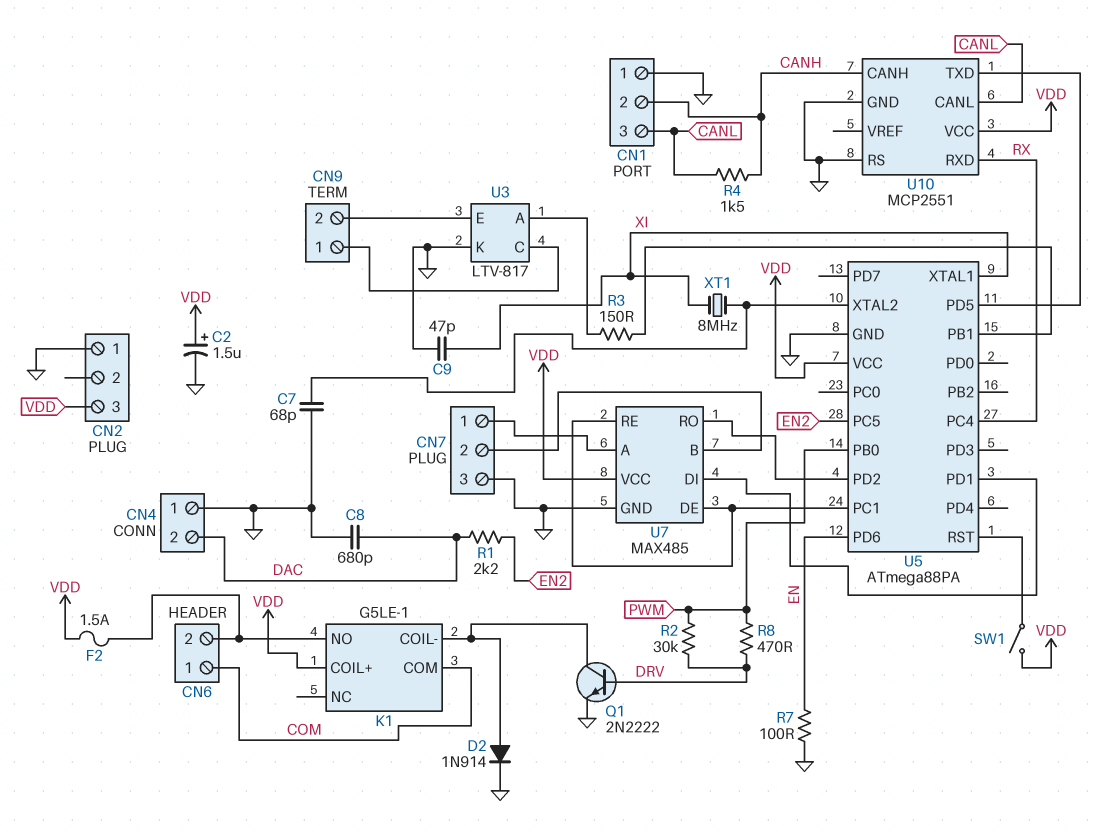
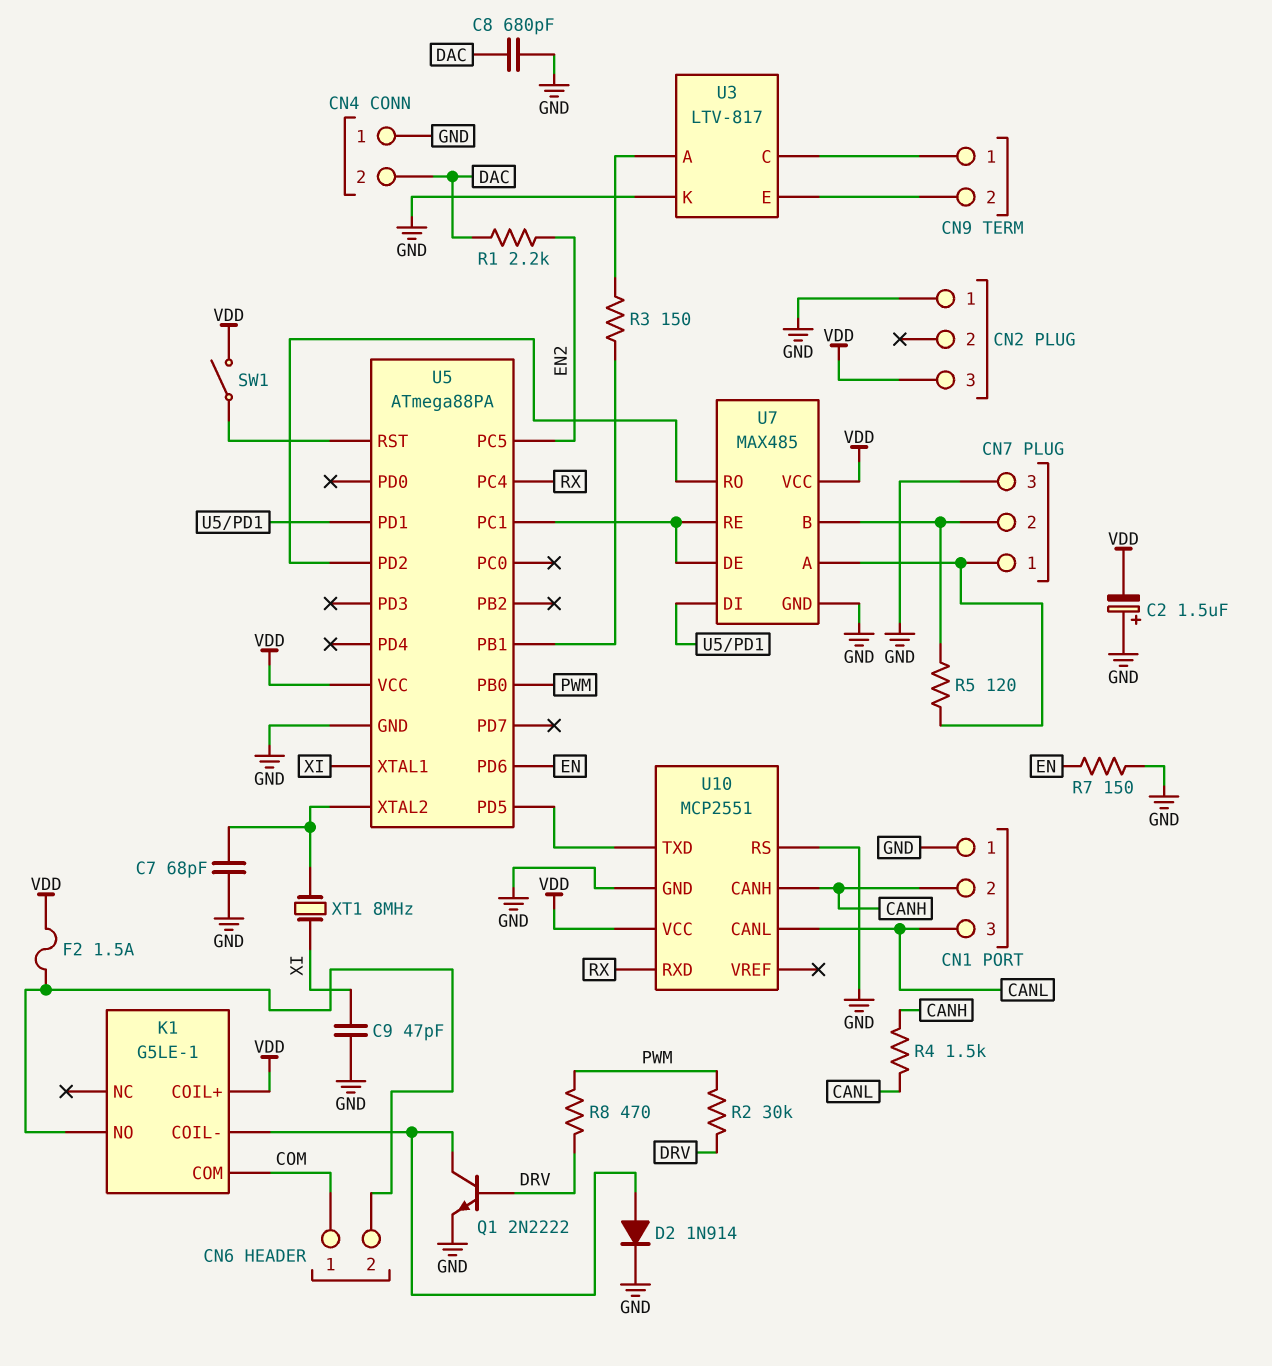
C2: 1.5uF (plus VDD, minus GND) -> 1.5uF (plus GND, minus VDD)
R5: none -> 120 (CN7/1, CN7/2)
R7: 100 (EN, GND) -> 150 (EN, GND)

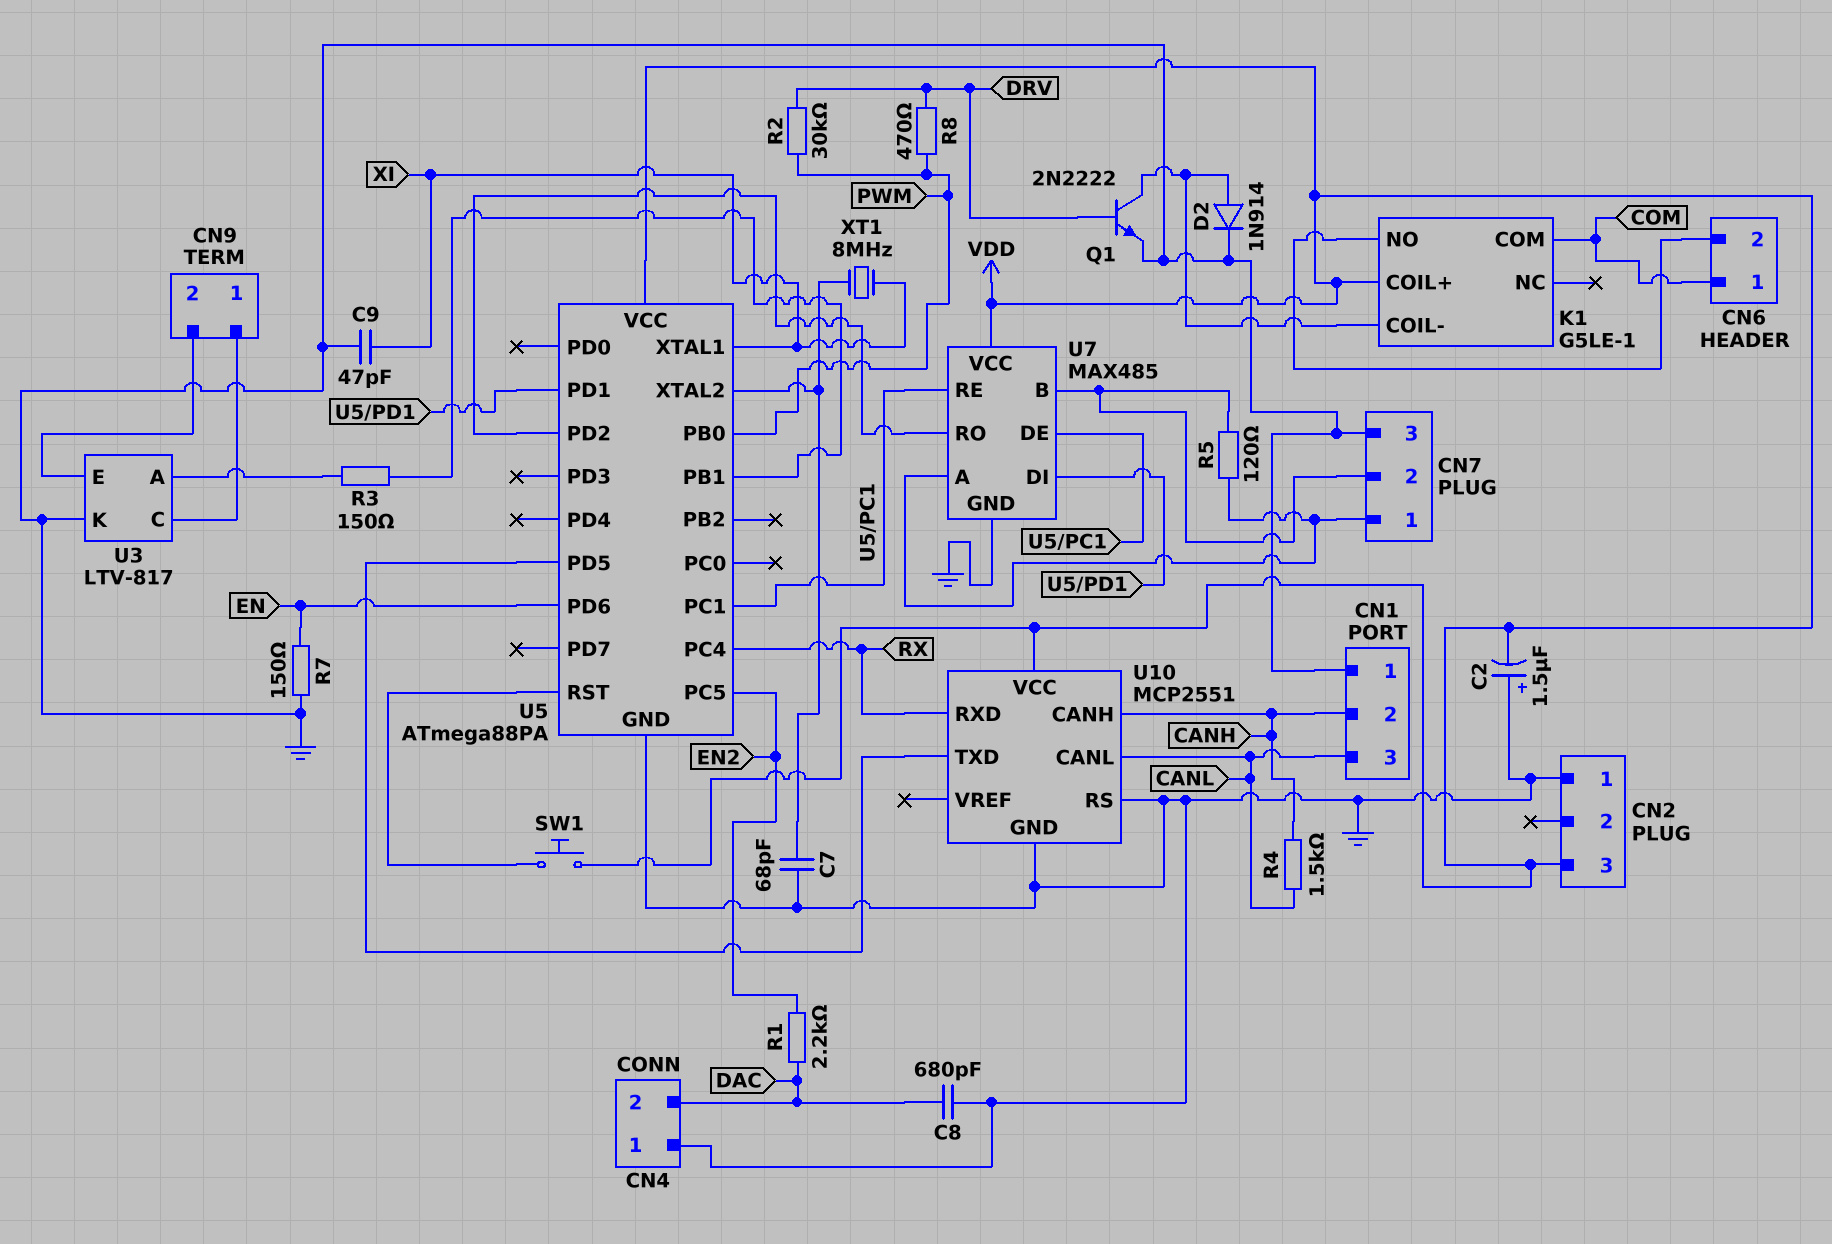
F2: 1.5A (CN6/2, VDD) -> none
SW1: switch (U5/RST, VDD) -> button (U5/RST, VDD)

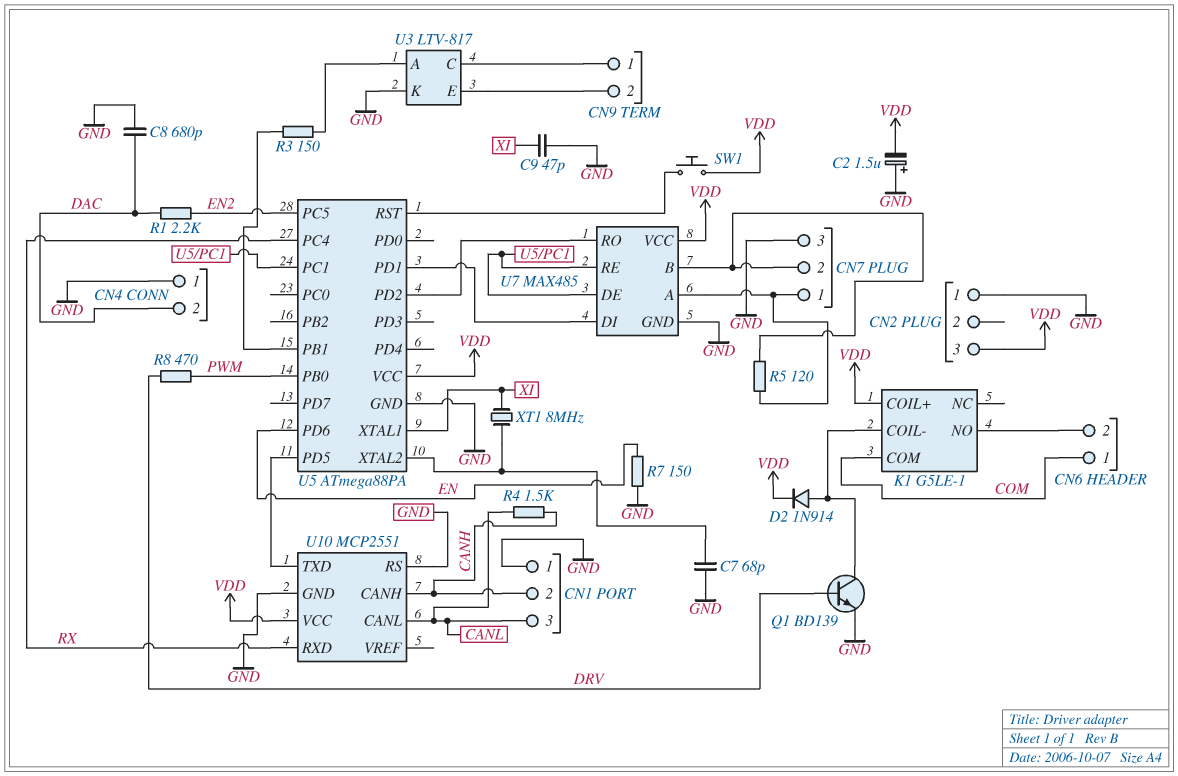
D2: diode 1N914 (A K1/COIL-, K GND) -> diode 1N914 (A K1/COIL-, K VDD)
Q1: NPN 2N2222 (B DRV, C K1/COIL-, E GND) -> NPN BD139 (B DRV, C K1/COIL-, E GND)
R2: 30k (DRV, PWM) -> none

